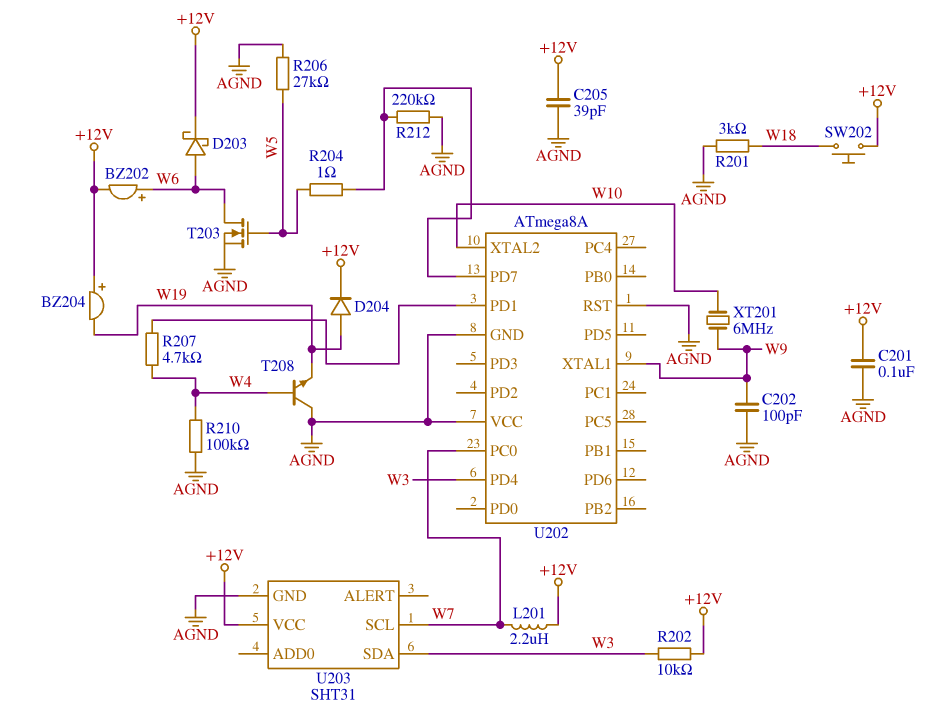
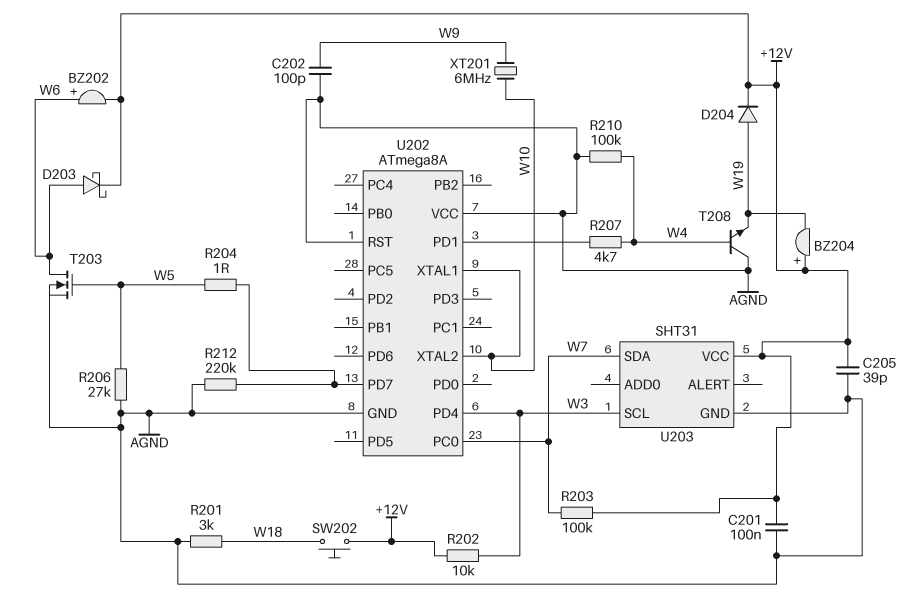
L201: 2.2uH (+12V, W7) -> none
R203: none -> 100k (+12V, W7)
U202 pin XTAL1: W9 -> W10
U203 pin SCL: W7 -> W3
U203 pin SDA: W3 -> W7

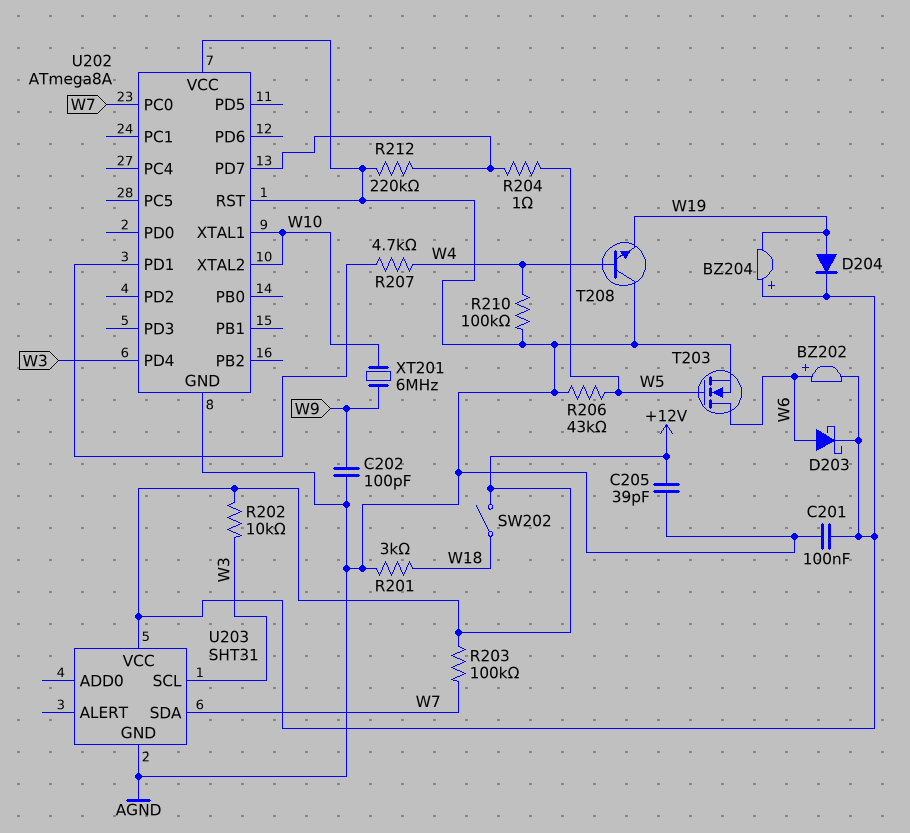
R206: 27k (AGND, W5) -> 43k (AGND, W5)
SW202: button (+12V, W18) -> switch (+12V, W18)

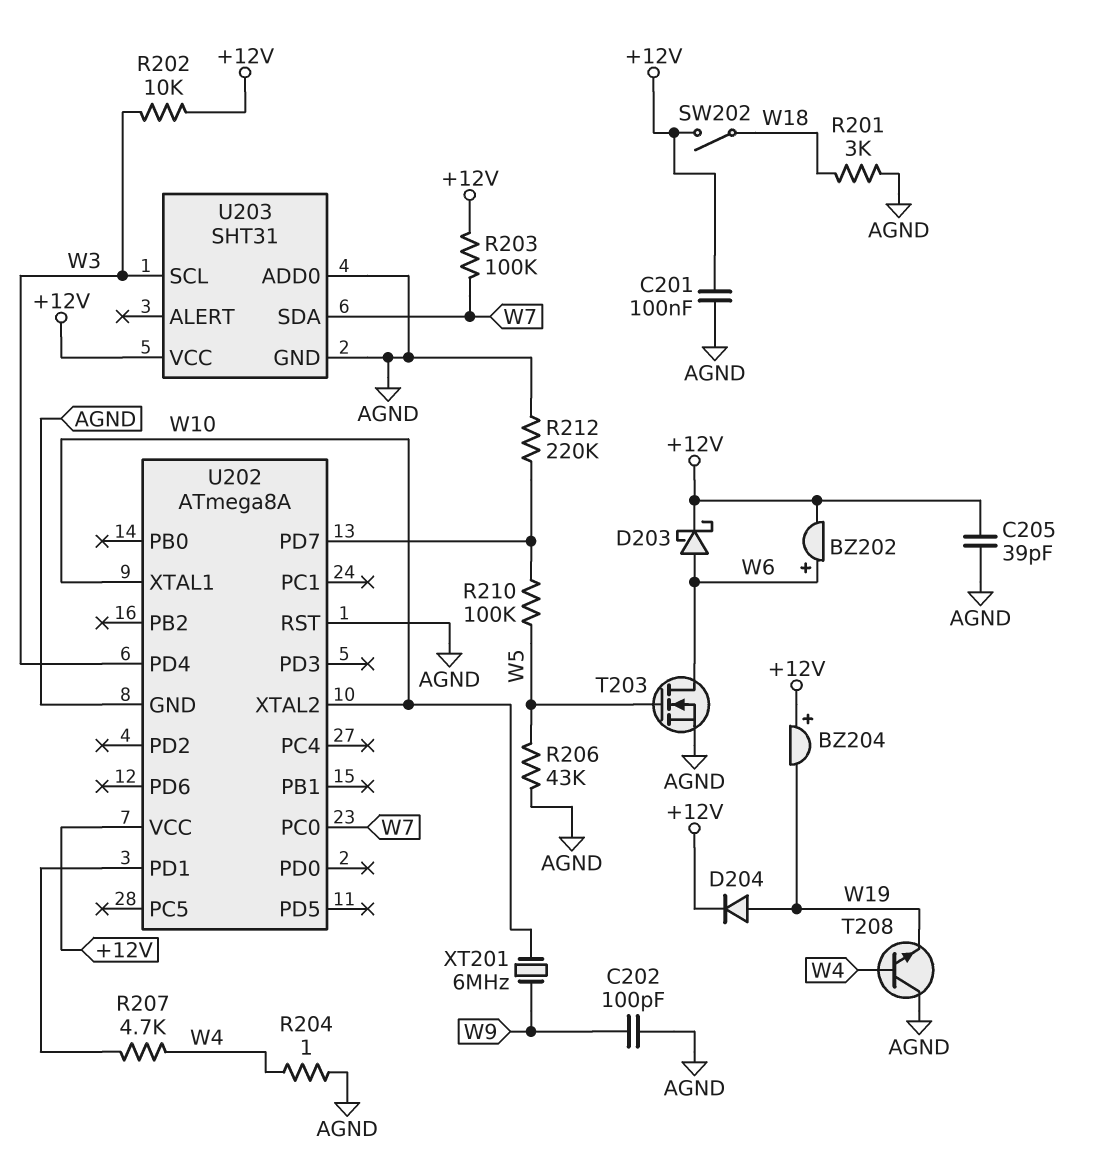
R204: 1 (U202/PD7, W5) -> 1 (AGND, W4)
R210: 100k (AGND, W4) -> 100k (U202/PD7, W5)
U202 pin VCC: AGND -> +12V
U203 pin ADD0: none -> AGND

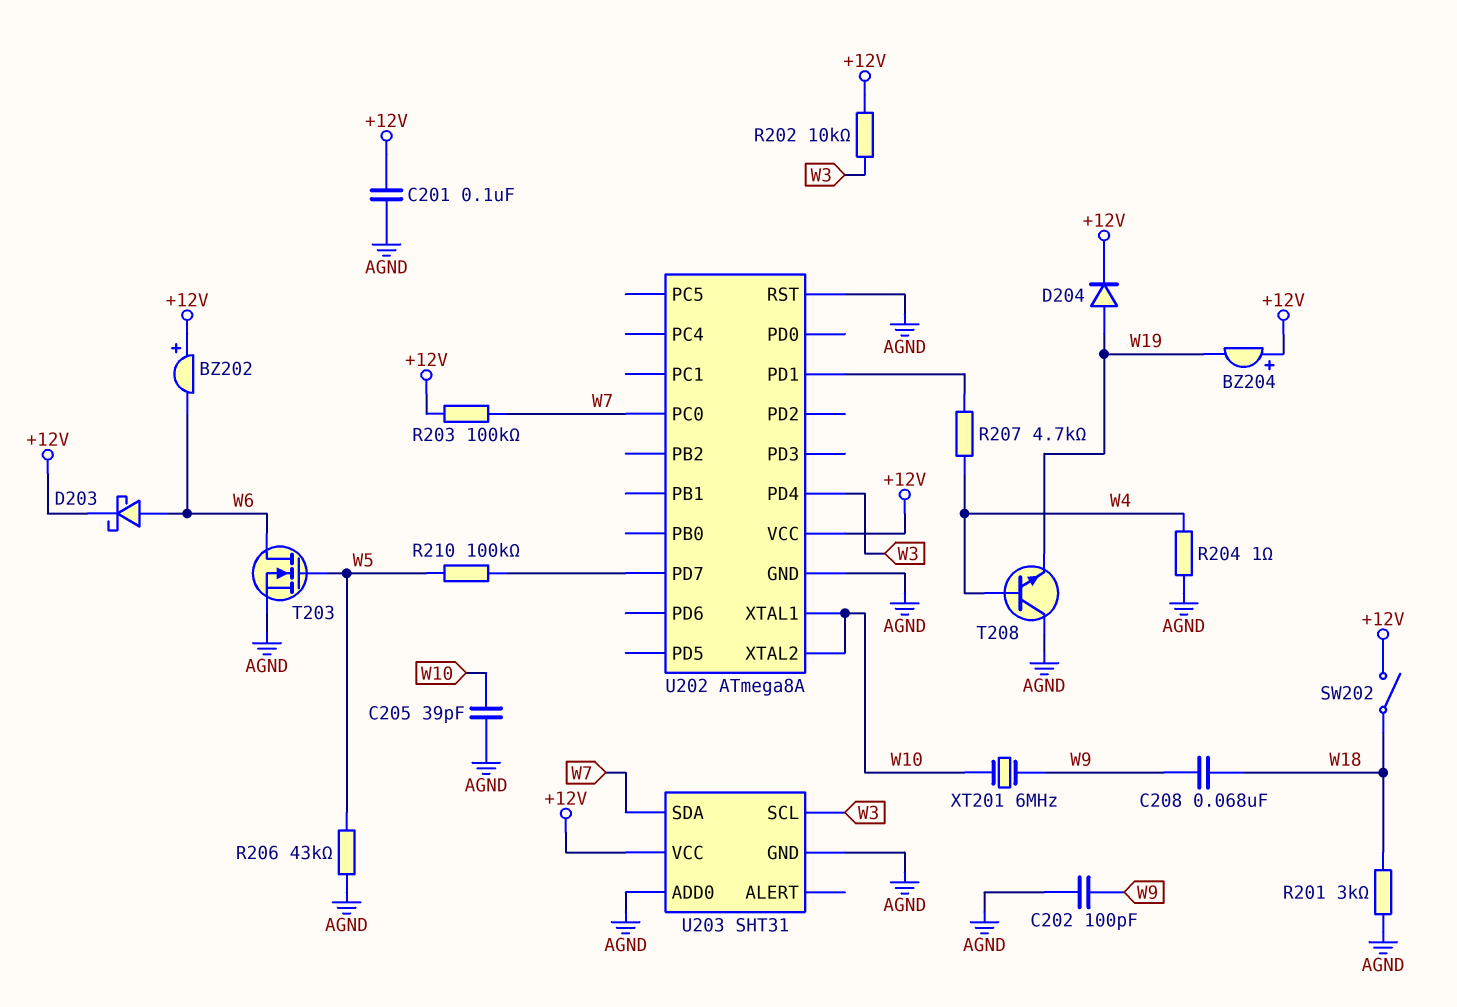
BZ202: buzzer (plus W6, minus +12V) -> buzzer (plus +12V, minus W6)
C205: 39pF (+12V, AGND) -> 39pF (AGND, W10)
C208: none -> 68nF (W9, W18)
R212: 220k (AGND, U202/PD7) -> none

